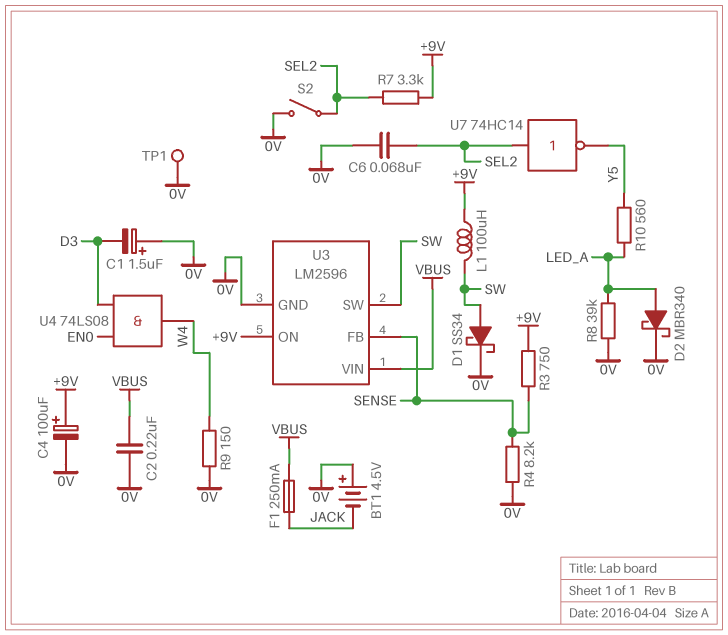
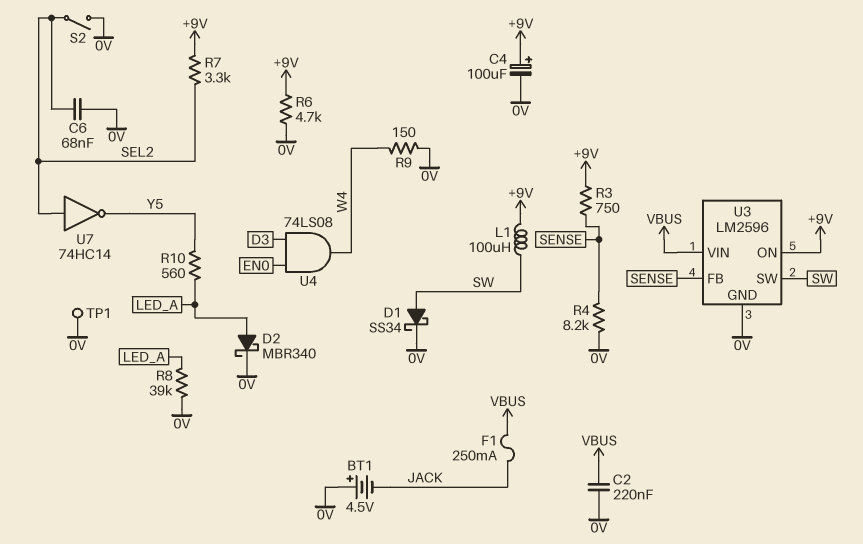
C1: 1.5uF (plus 0V, minus D3) -> none
R6: none -> 4.7k (+9V, 0V)

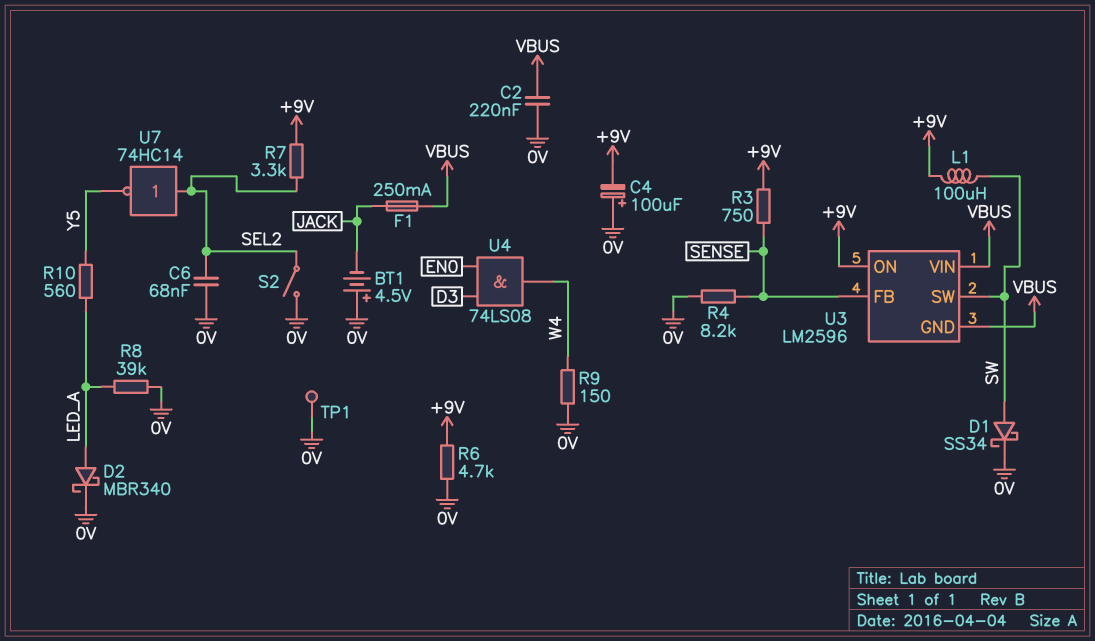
C4: 100uF (plus +9V, minus 0V) -> 100uF (plus 0V, minus +9V)
U3 pin GND: 0V -> VBUS

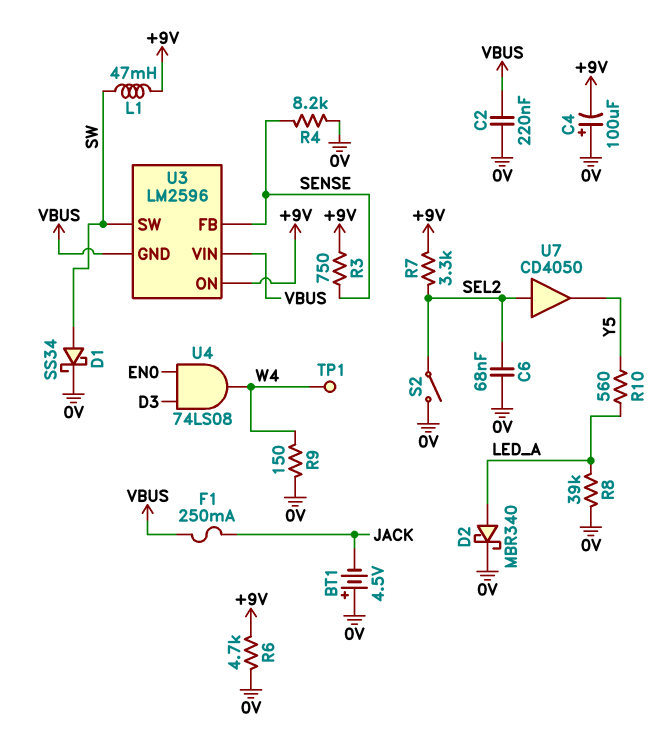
L1: 100uH (+9V, SW) -> 47mH (+9V, SW)
TP1: test point (0V) -> test point (W4)
U7: NOT 74HC14 (in SEL2, out Y5) -> buffer CD4050 (in SEL2, out Y5)

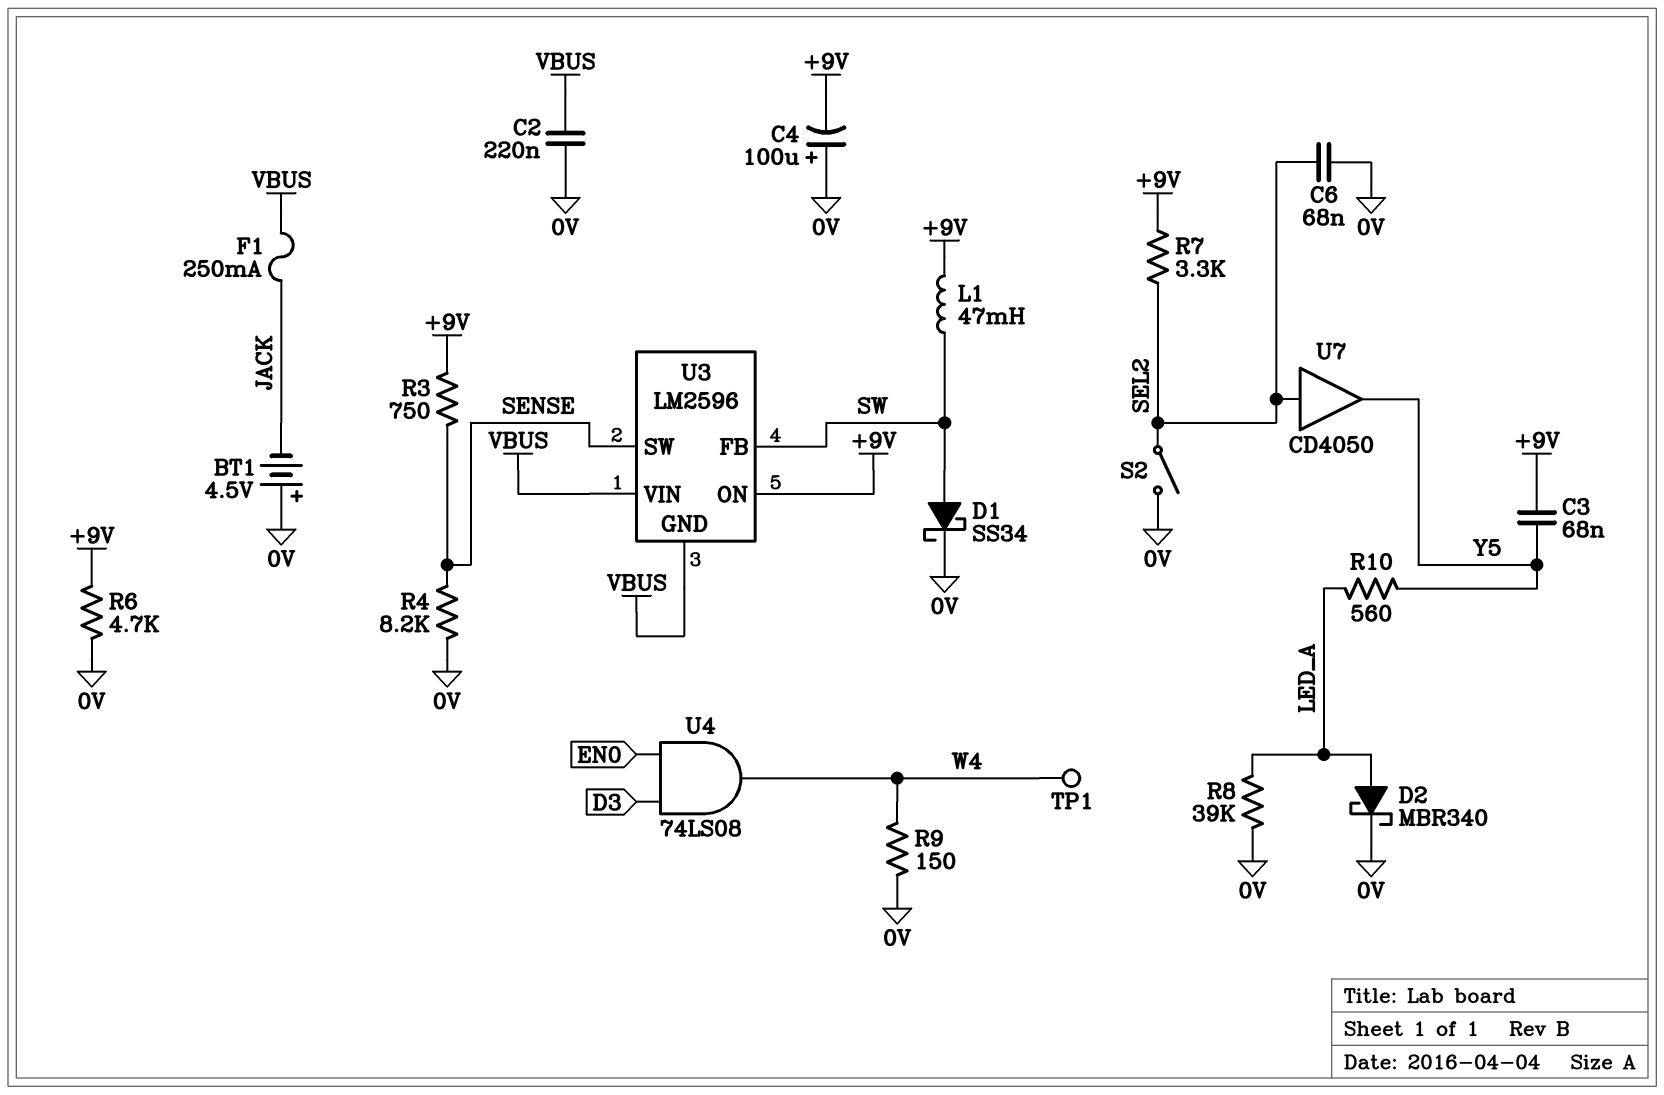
C3: none -> 68nF (+9V, Y5)
U3 pin FB: SENSE -> SW
U3 pin SW: SW -> SENSE

